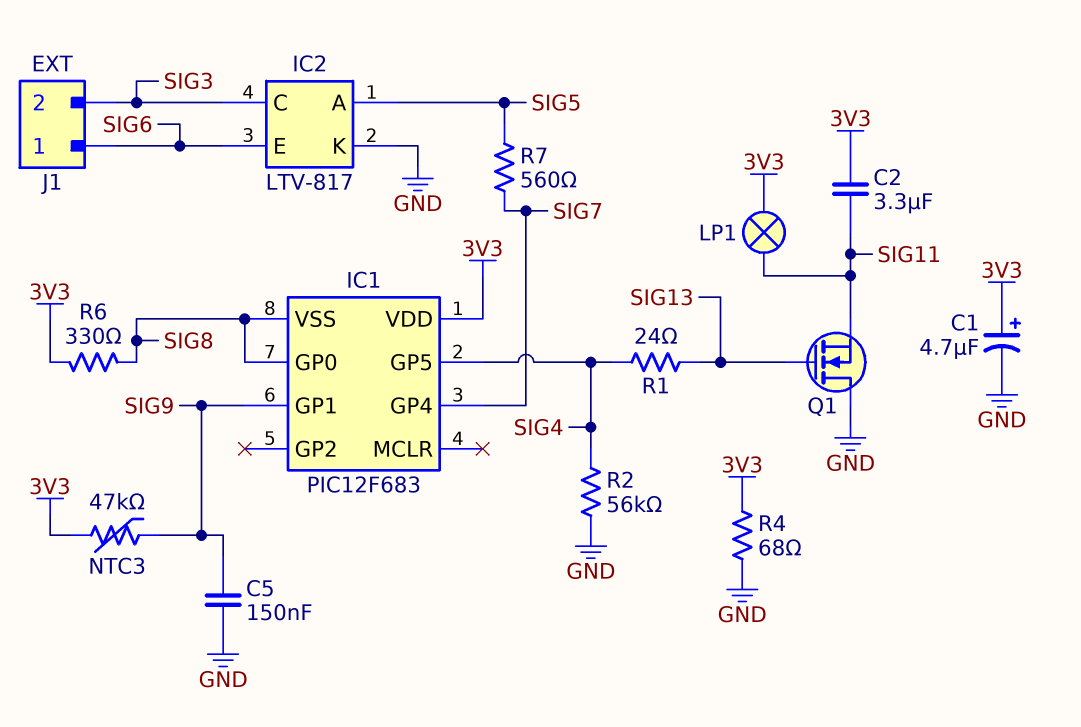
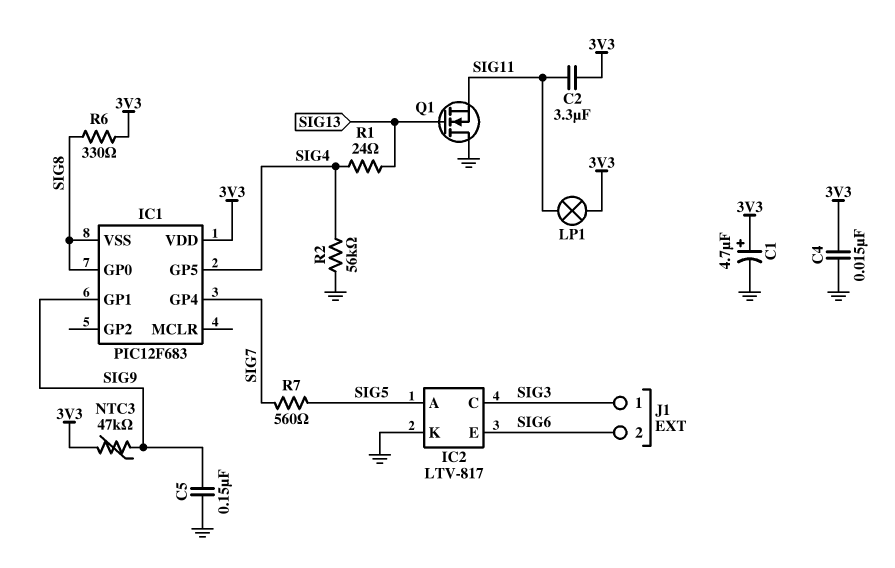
C4: none -> 15nF (3V3, GND)
J1 pin 1: SIG6 -> SIG3
J1 pin 2: SIG3 -> SIG6
R4: 68 (3V3, GND) -> none

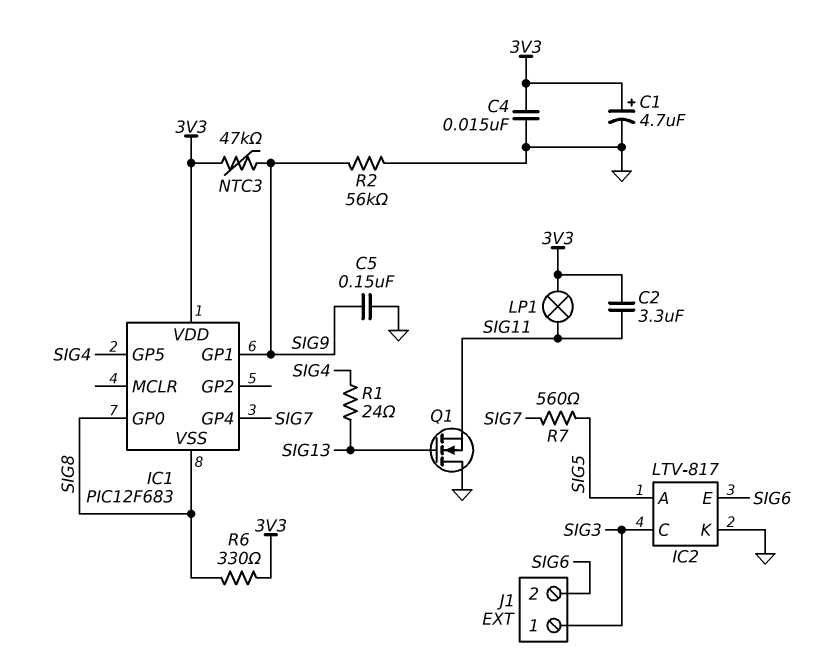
R2: 56k (GND, SIG4) -> 56k (GND, SIG9)

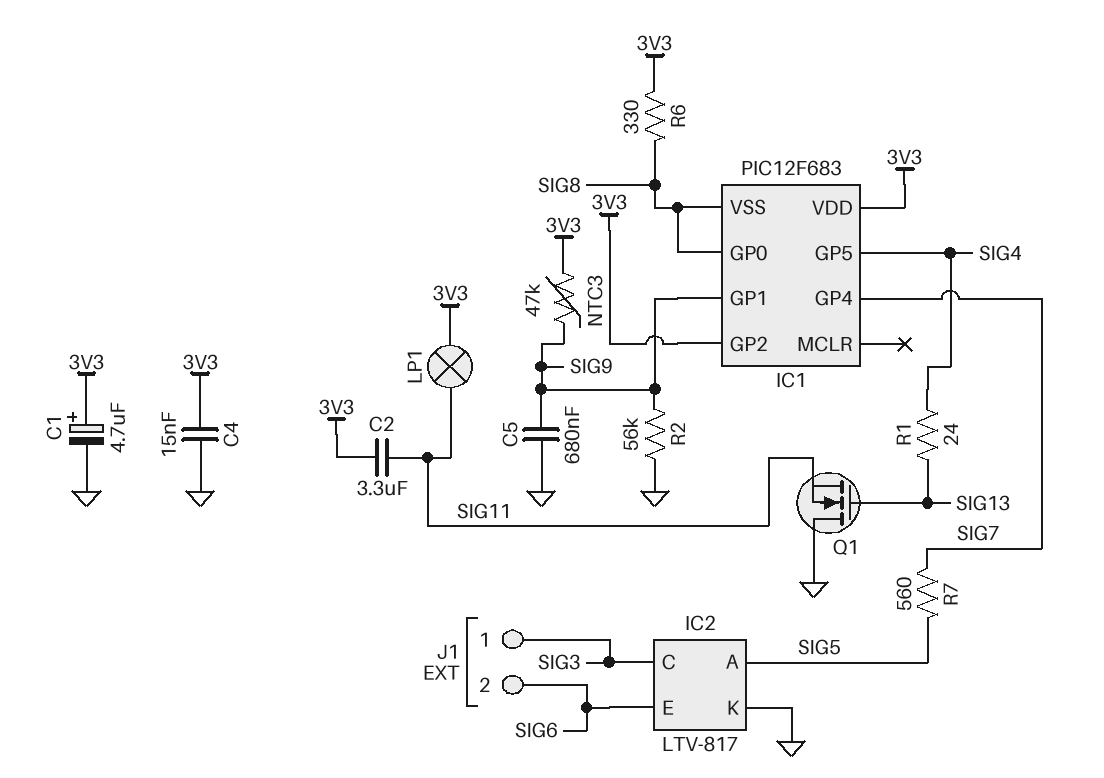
C5: 150nF (GND, SIG9) -> 680nF (GND, SIG9)
IC1 pin GP2: none -> 3V3

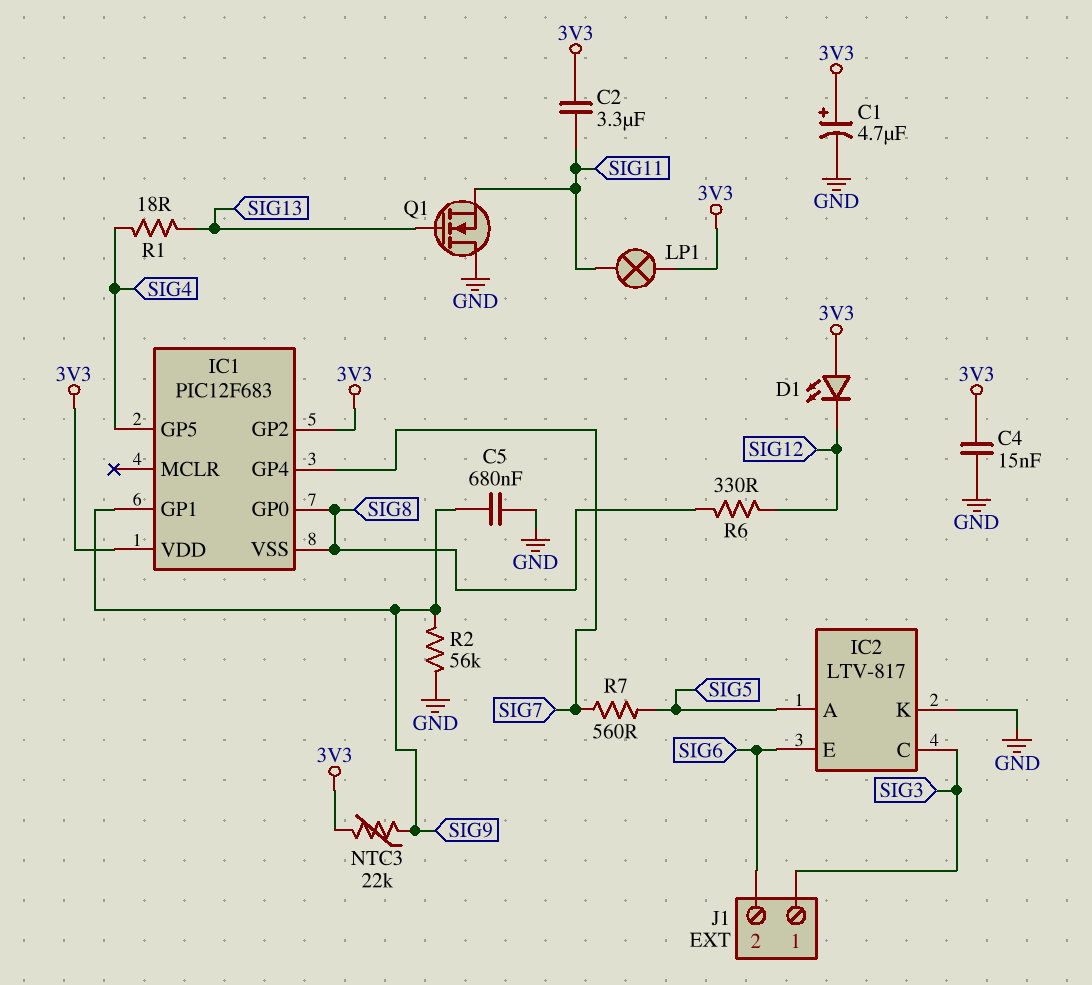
D1: none -> LED (A 3V3, K SIG12)
NTC3: 47k (3V3, SIG9) -> 22k (3V3, SIG9)
R1: 24 (SIG4, SIG13) -> 18 (SIG4, SIG13)
R6: 330 (3V3, SIG8) -> 330 (SIG8, SIG12)

